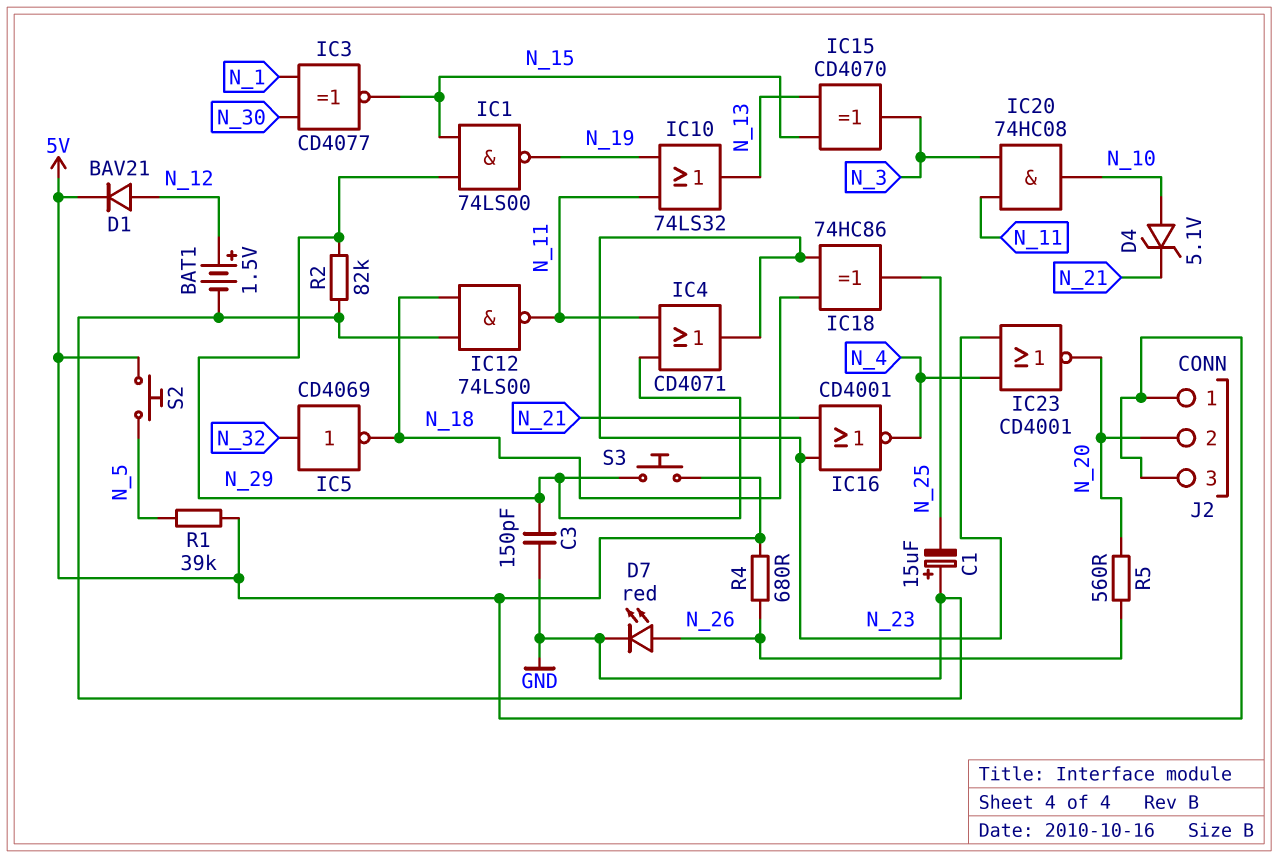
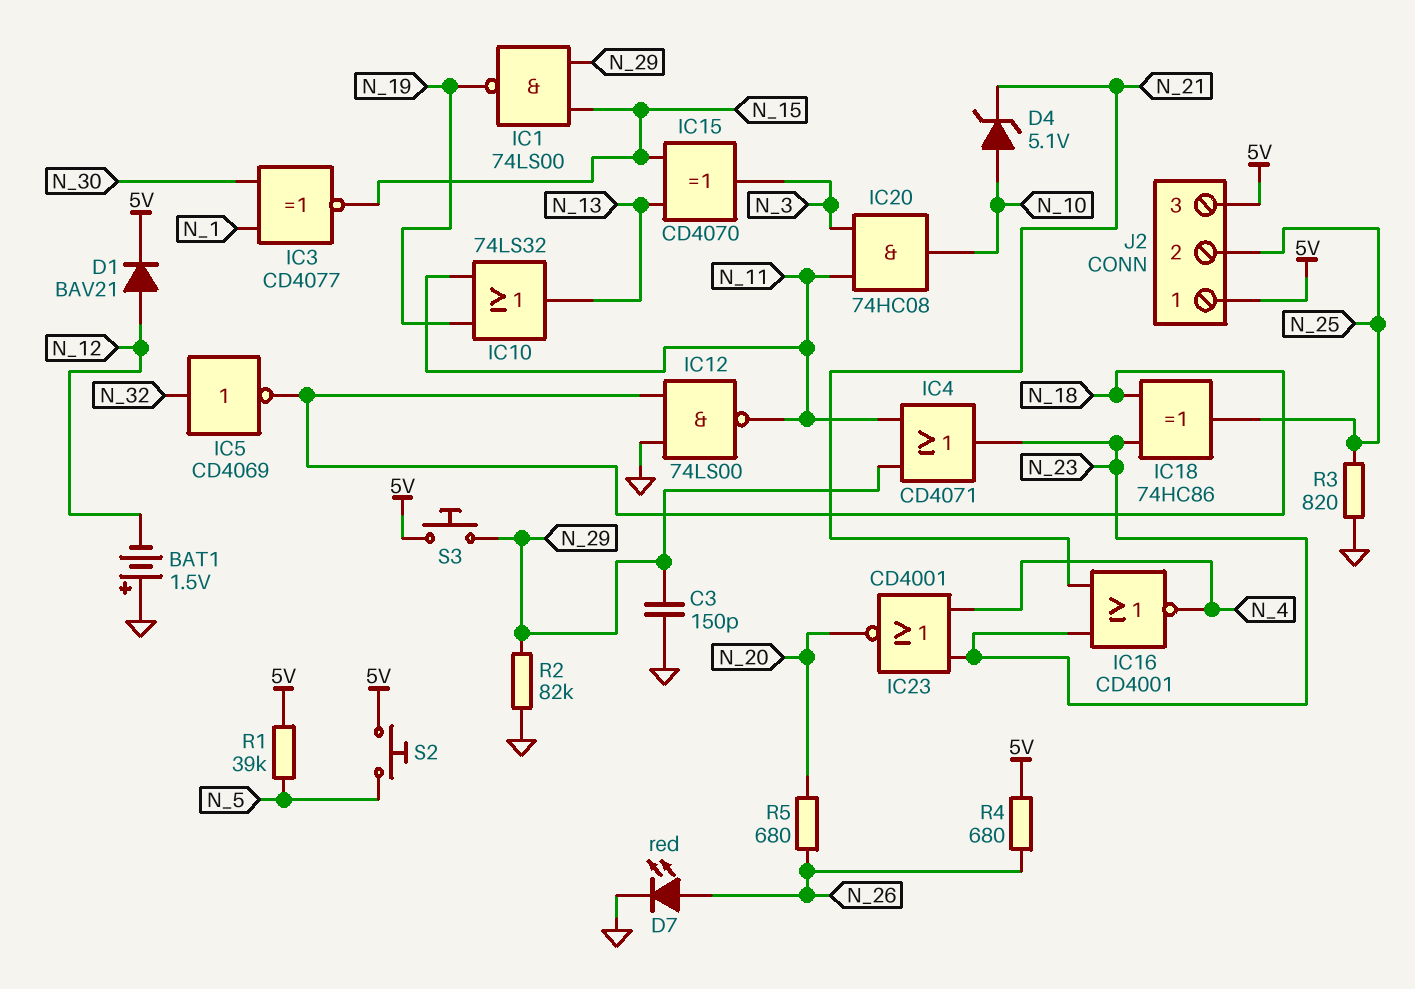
BAT1: 1.5V (plus N_12, minus GND) -> 1.5V (plus GND, minus N_12)
C1: 15uF (plus GND, minus N_25) -> none
J2 pin 2: N_20 -> N_25
R3: none -> 820 (GND, N_25)
R5: 560 (N_20, N_26) -> 680 (N_20, N_26)

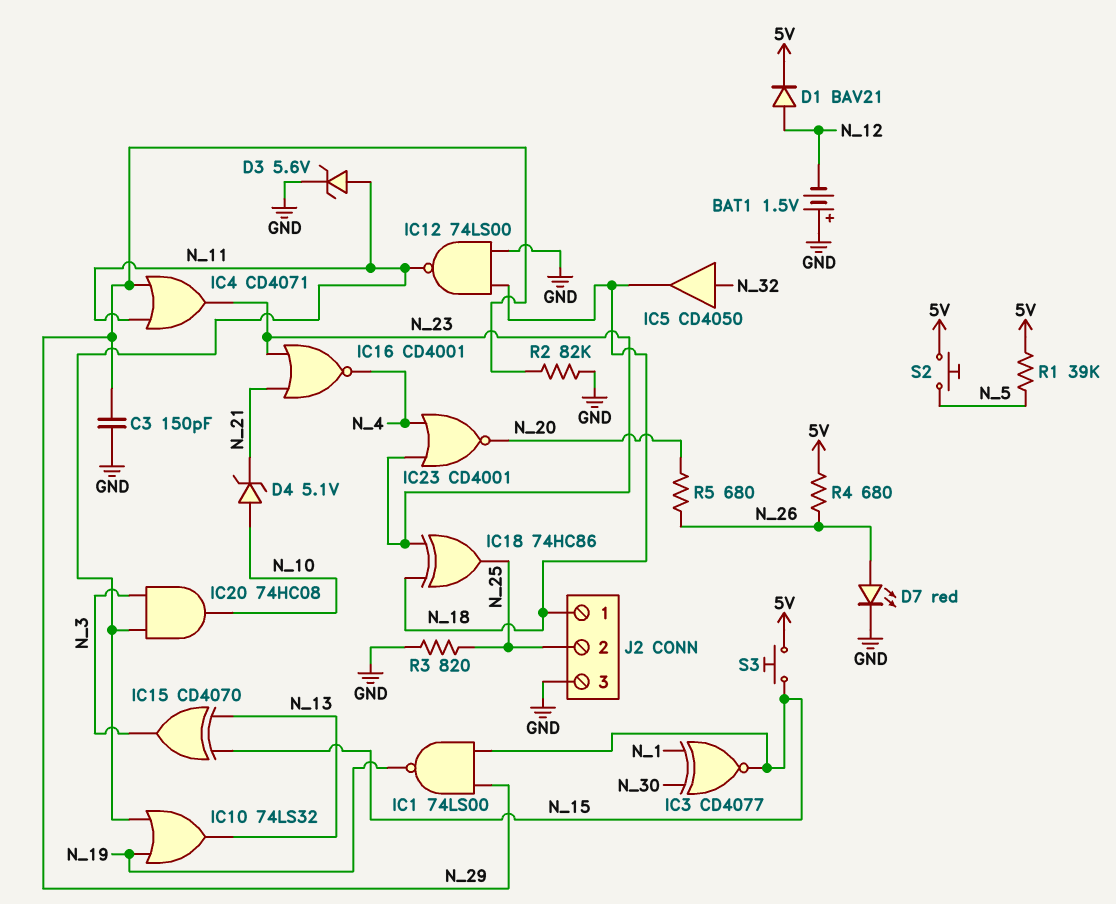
D3: none -> zener 5.6V (A N_11, K GND)
IC5: NOT CD4069 (in N_32, out N_18) -> buffer CD4050 (in N_32, out N_18)
J2 pin 1: 5V -> N_18
J2 pin 3: 5V -> GND
S3: button (5V, N_29) -> button (5V, N_15)

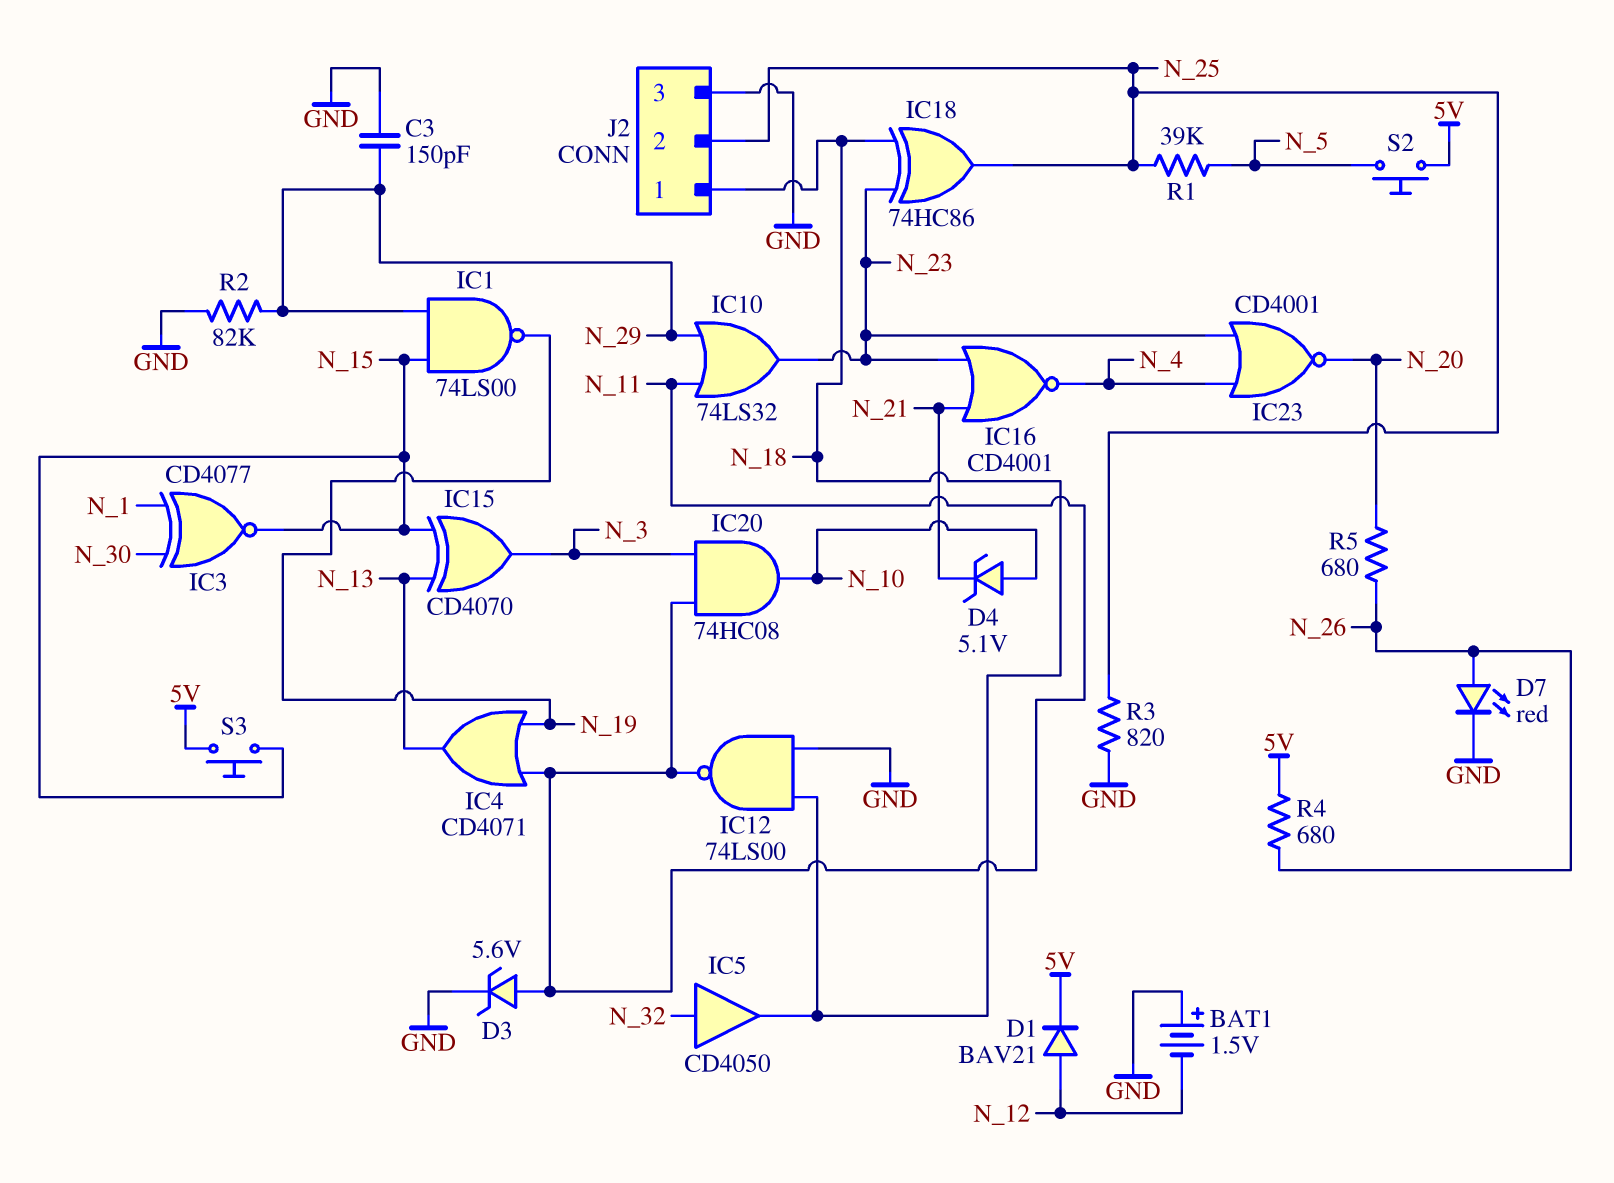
IC4: OR CD4071 (in N_11, in N_29, out N_23) -> OR CD4071 (in N_11, in N_19, out N_13)
IC10: OR 74LS32 (in N_11, in N_19, out N_13) -> OR 74LS32 (in N_11, in N_29, out N_23)
R1: 39k (5V, N_5) -> 39k (N_5, N_25)

